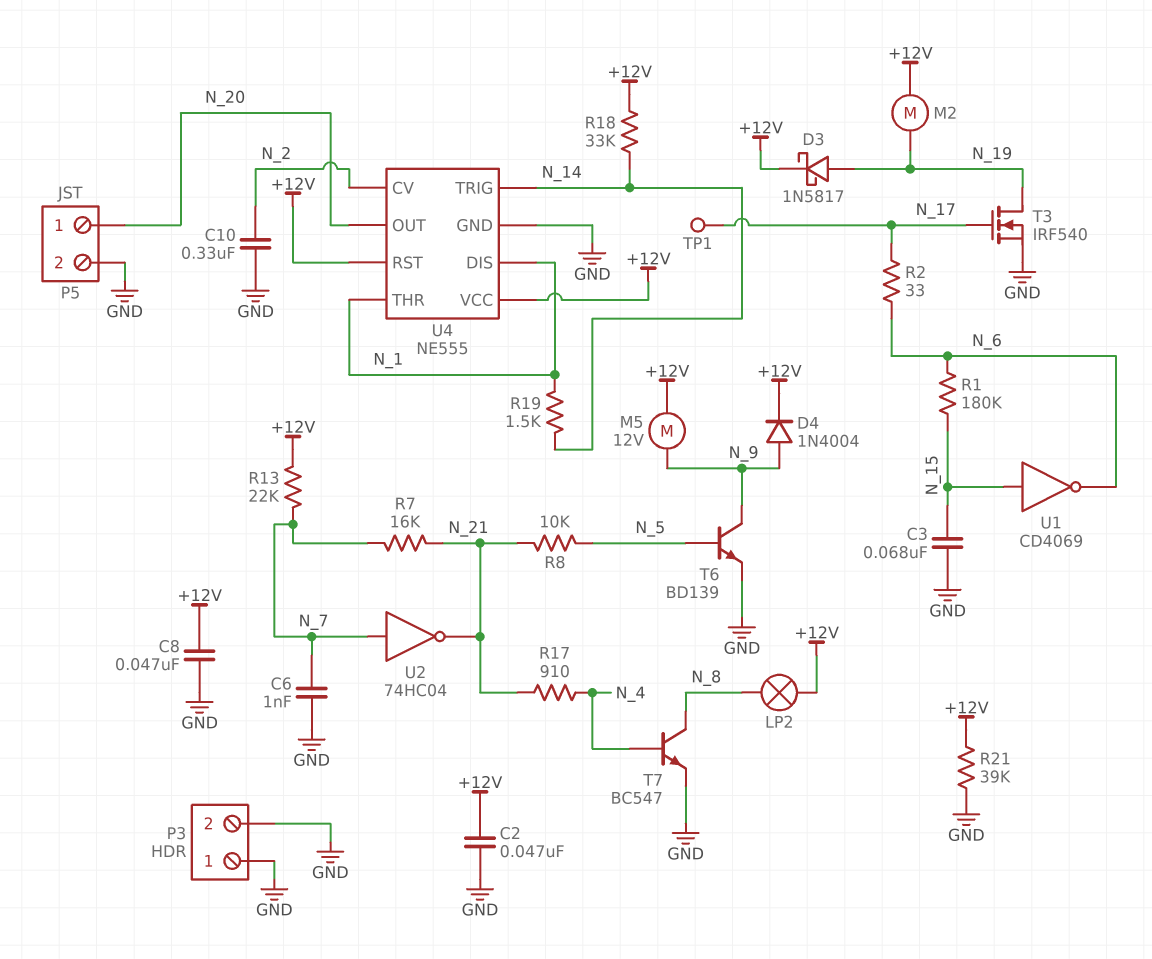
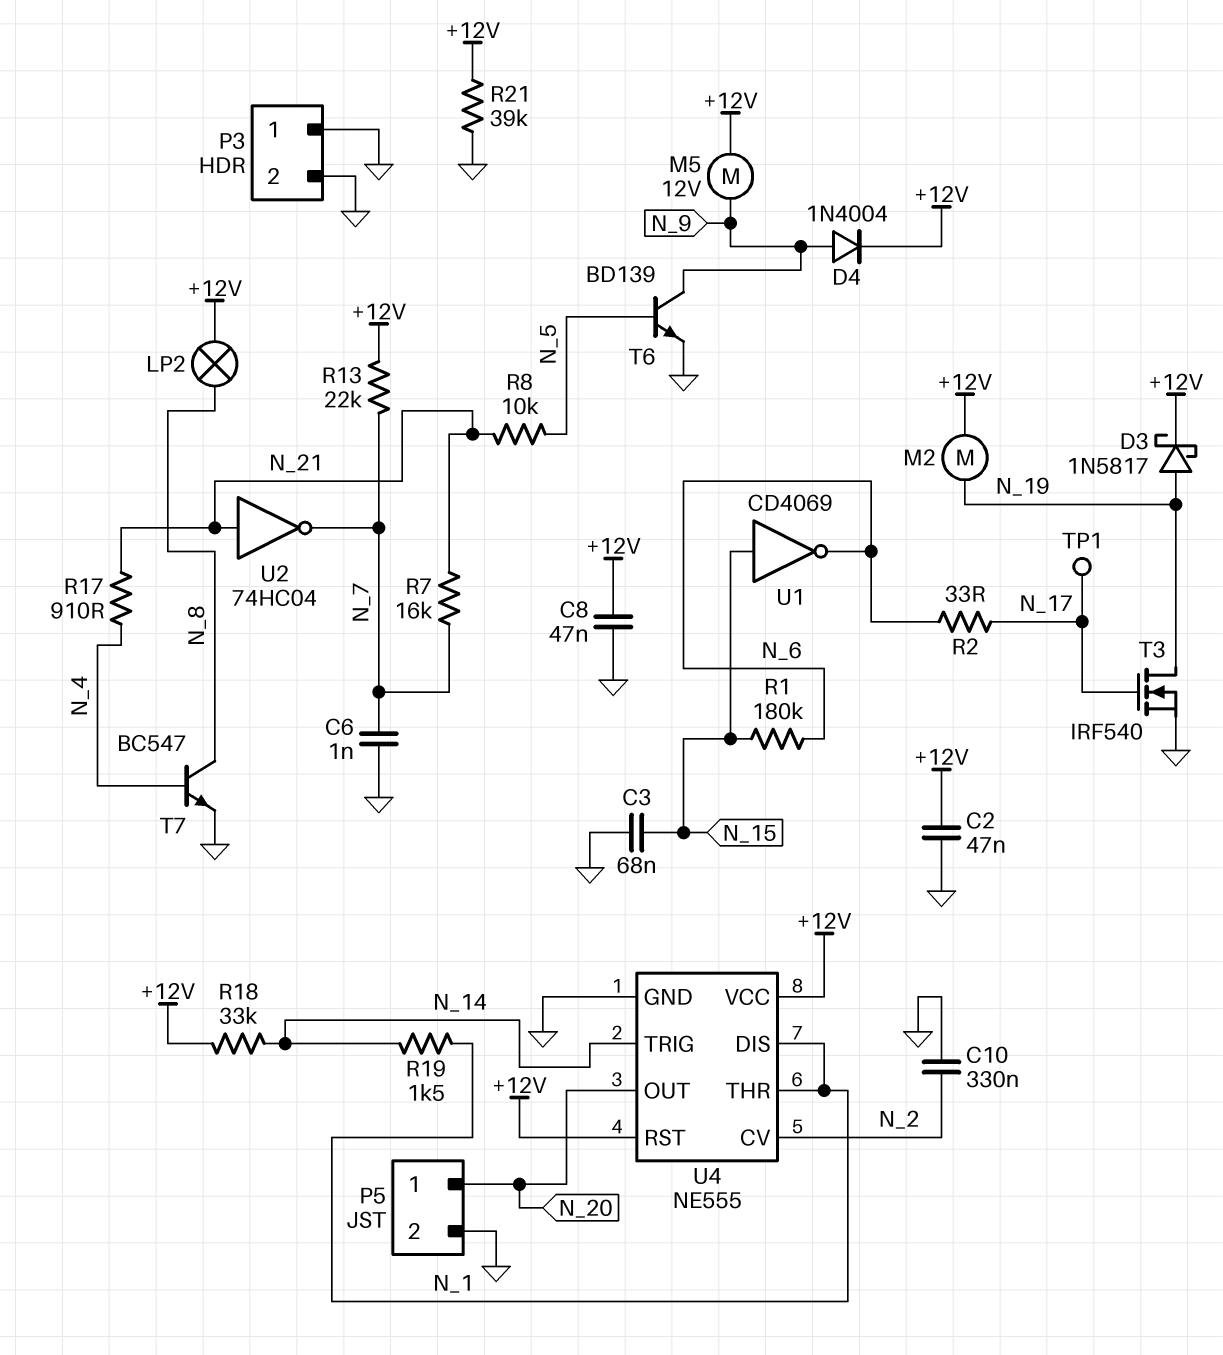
U2: NOT 74HC04 (in N_7, out N_21) -> NOT 74HC04 (in N_21, out N_7)

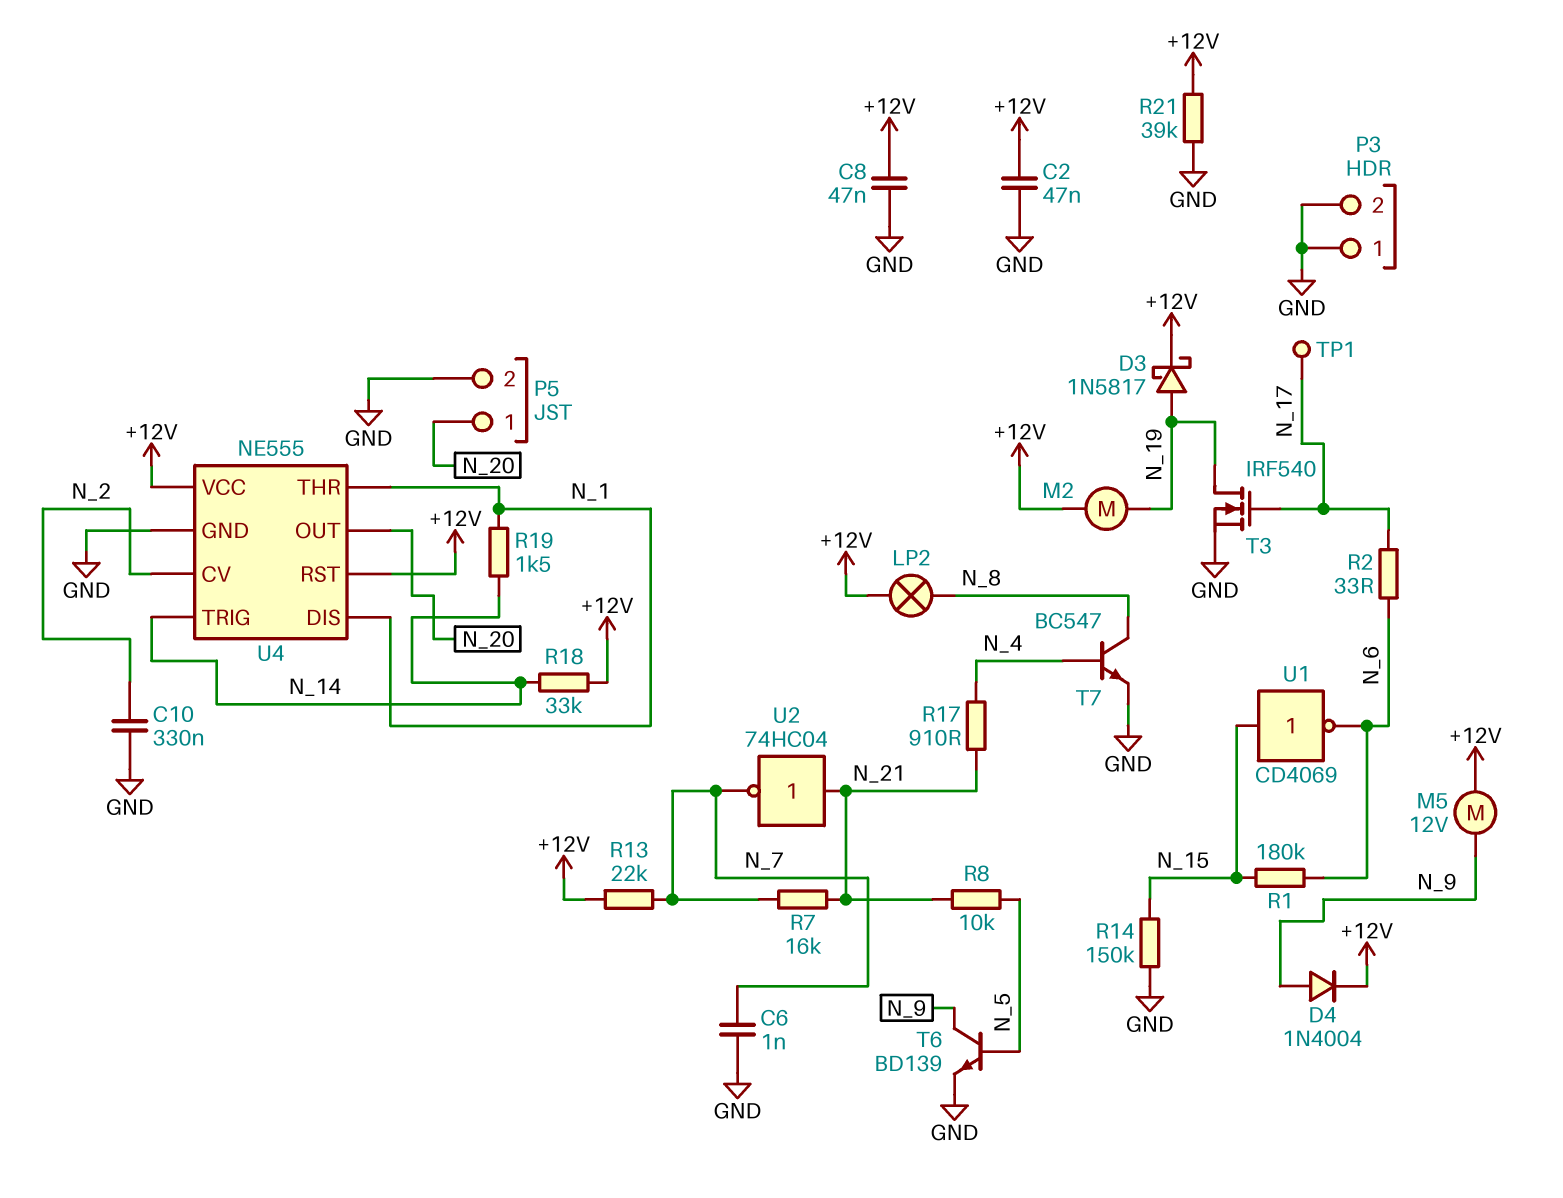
C3: 68nF (GND, N_15) -> none
R14: none -> 150k (GND, N_15)

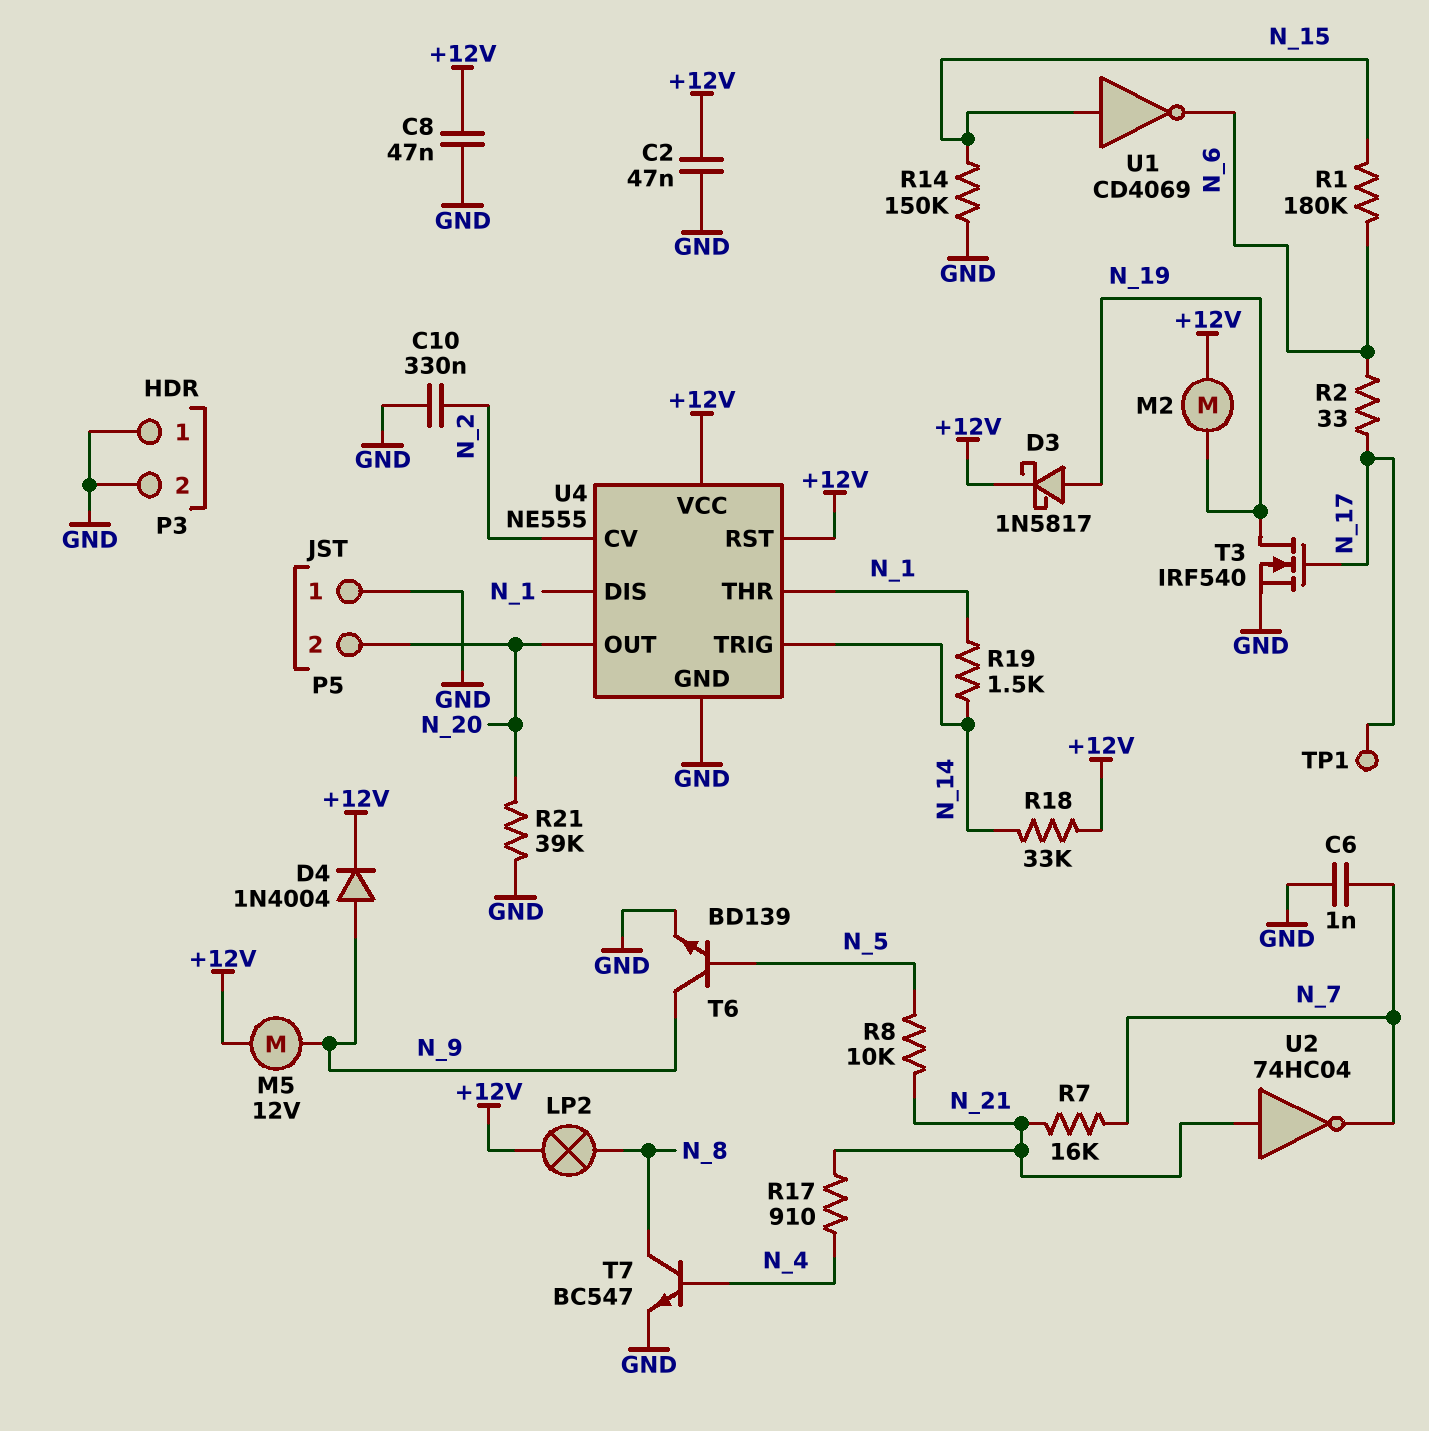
P5 pin 1: N_20 -> GND
P5 pin 2: GND -> N_20
R13: 22k (+12V, N_7) -> none
R21: 39k (+12V, GND) -> 39k (GND, N_20)

